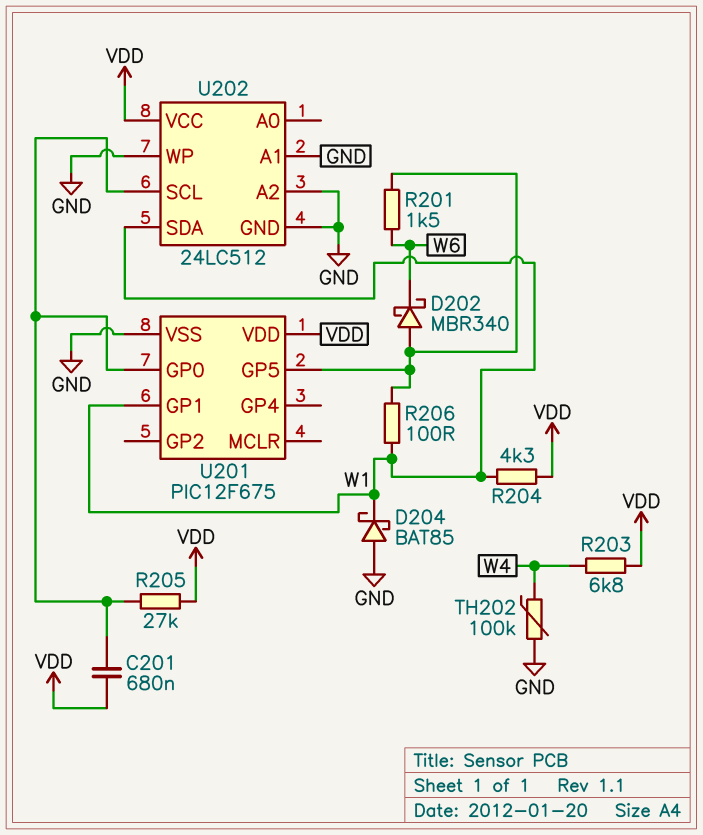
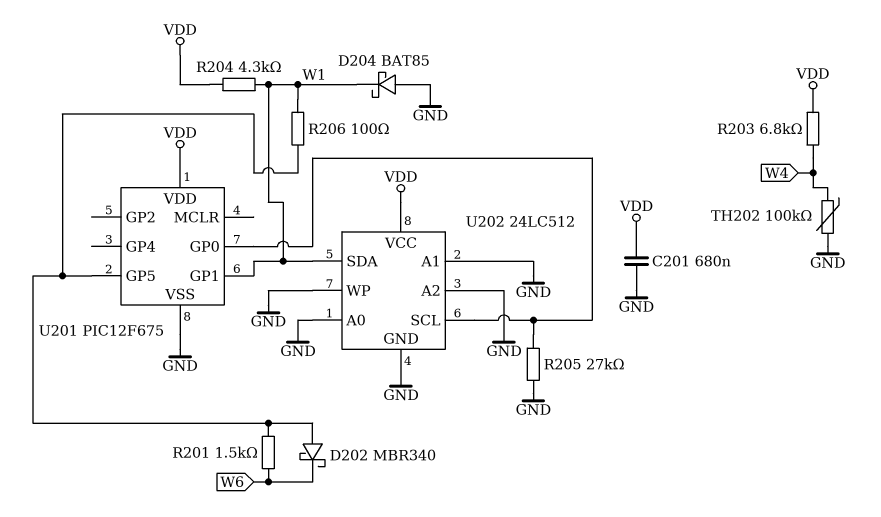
C201: 680nF (U201/GP0, VDD) -> 680nF (GND, VDD)
R205: 27k (U201/GP0, VDD) -> 27k (GND, U201/GP0)
U202 pin A0: none -> GND

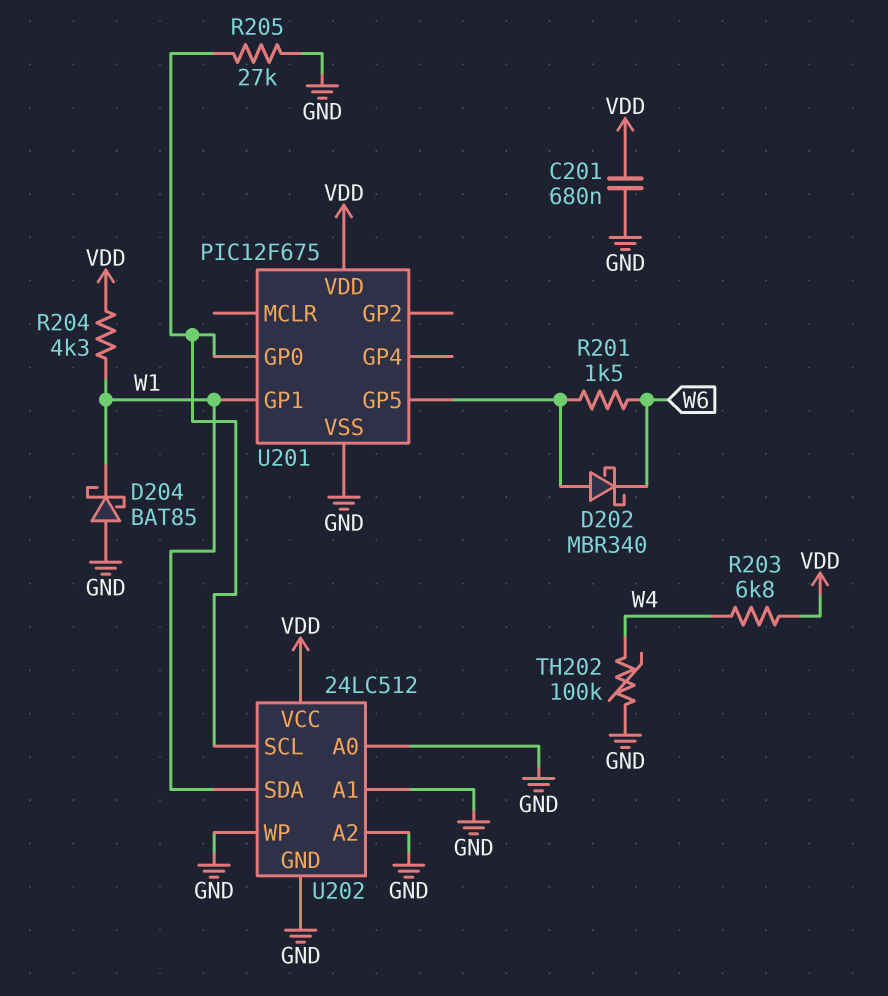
R206: 100 (U201/GP5, W1) -> none

